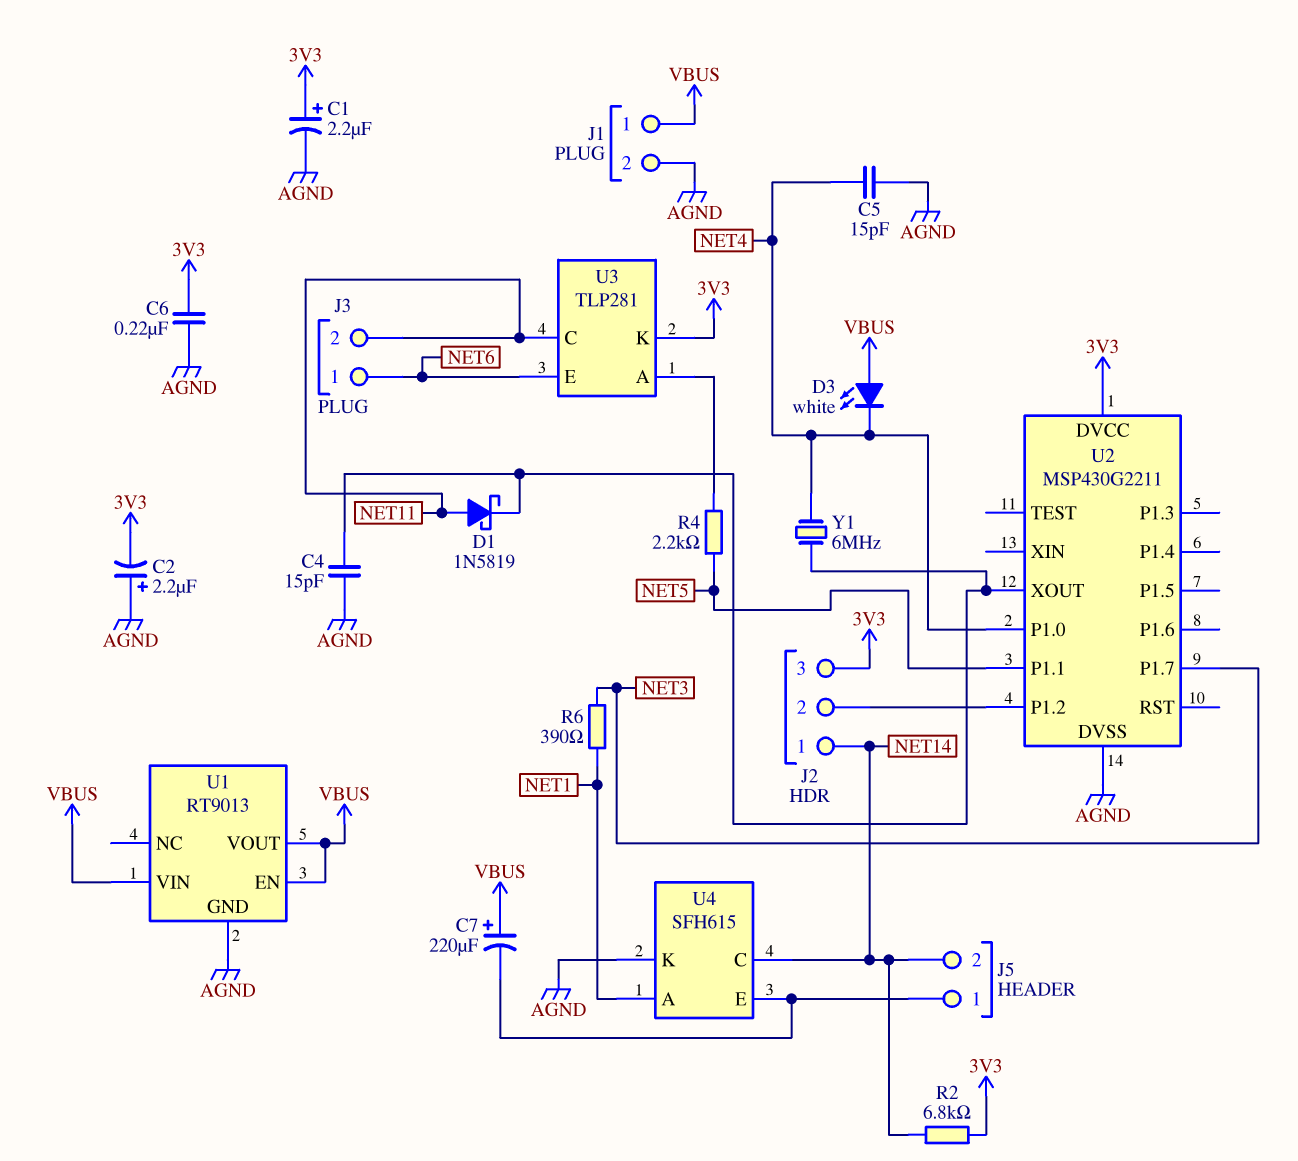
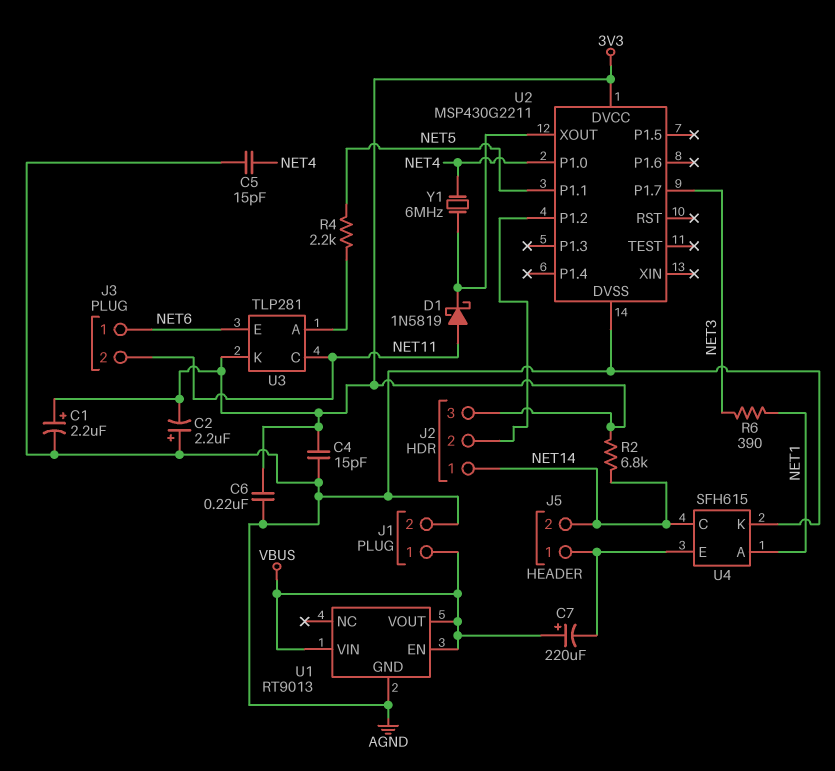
C4: 15pF (AGND, U2/XOUT) -> 15pF (3V3, AGND)
D3: LED white (A VBUS, K NET4) -> none

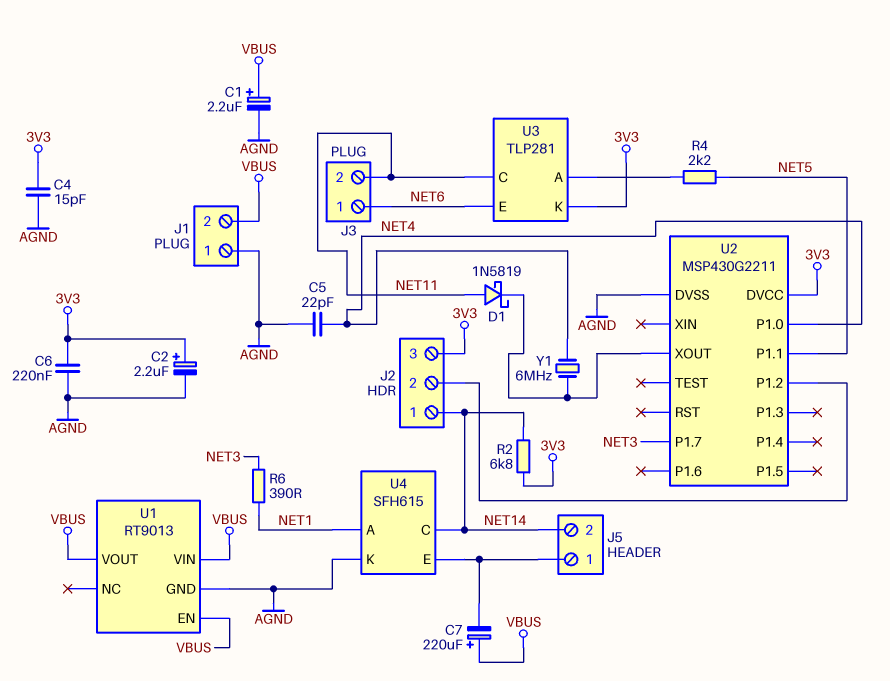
C1: 2.2uF (plus 3V3, minus AGND) -> 2.2uF (plus VBUS, minus AGND)
C2: 2.2uF (plus AGND, minus 3V3) -> 2.2uF (plus 3V3, minus AGND)
C5: 15pF (AGND, NET4) -> 22pF (AGND, NET4)
J1 pin 1: VBUS -> AGND
J1 pin 2: AGND -> VBUS

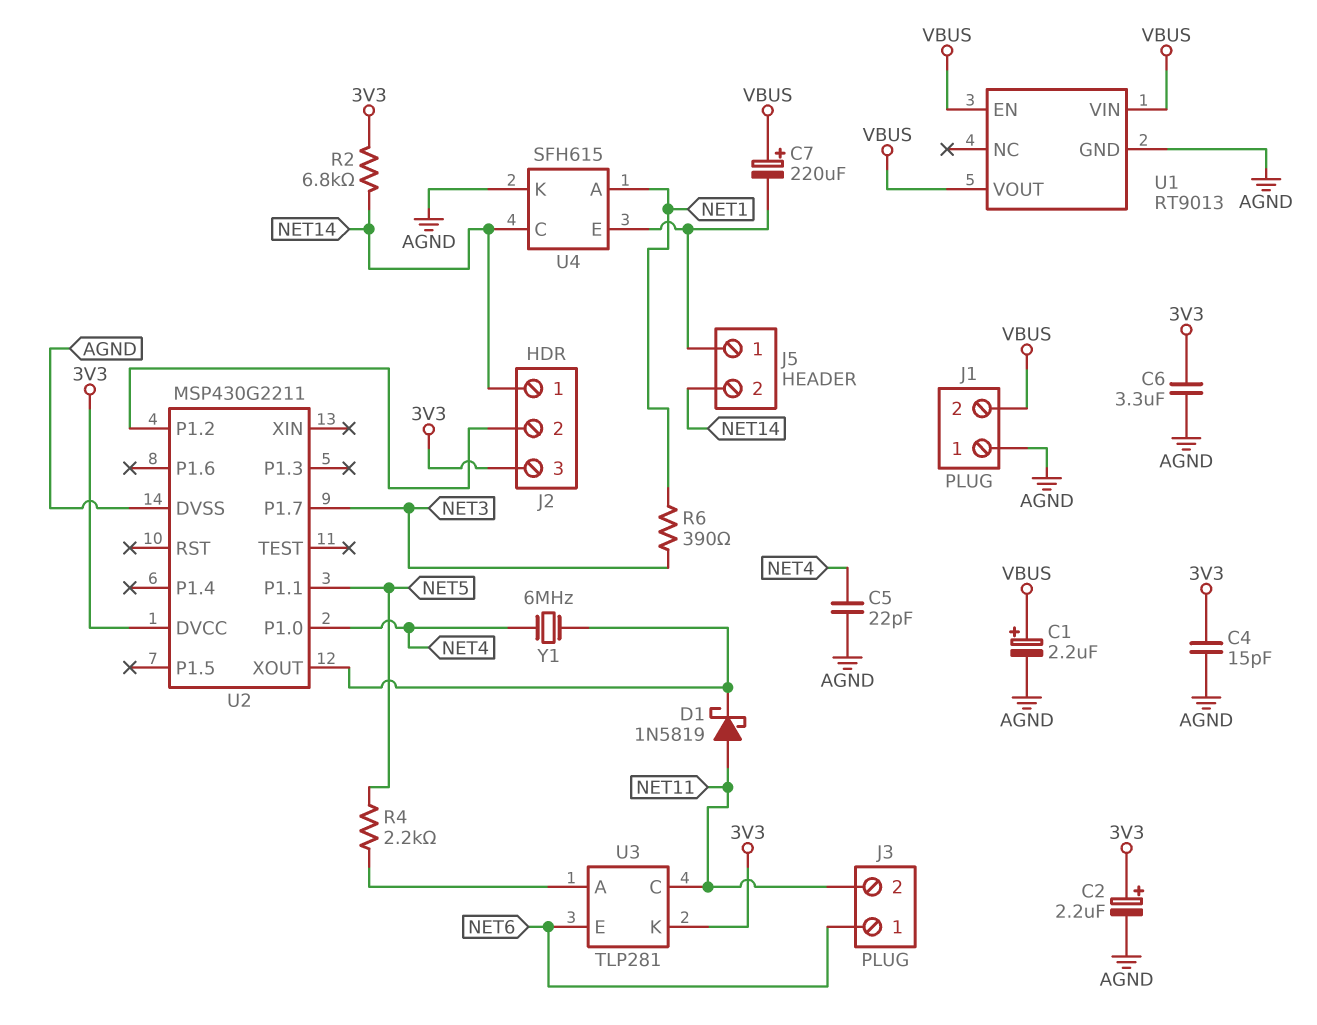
C6: 220nF (3V3, AGND) -> 3.3uF (3V3, AGND)

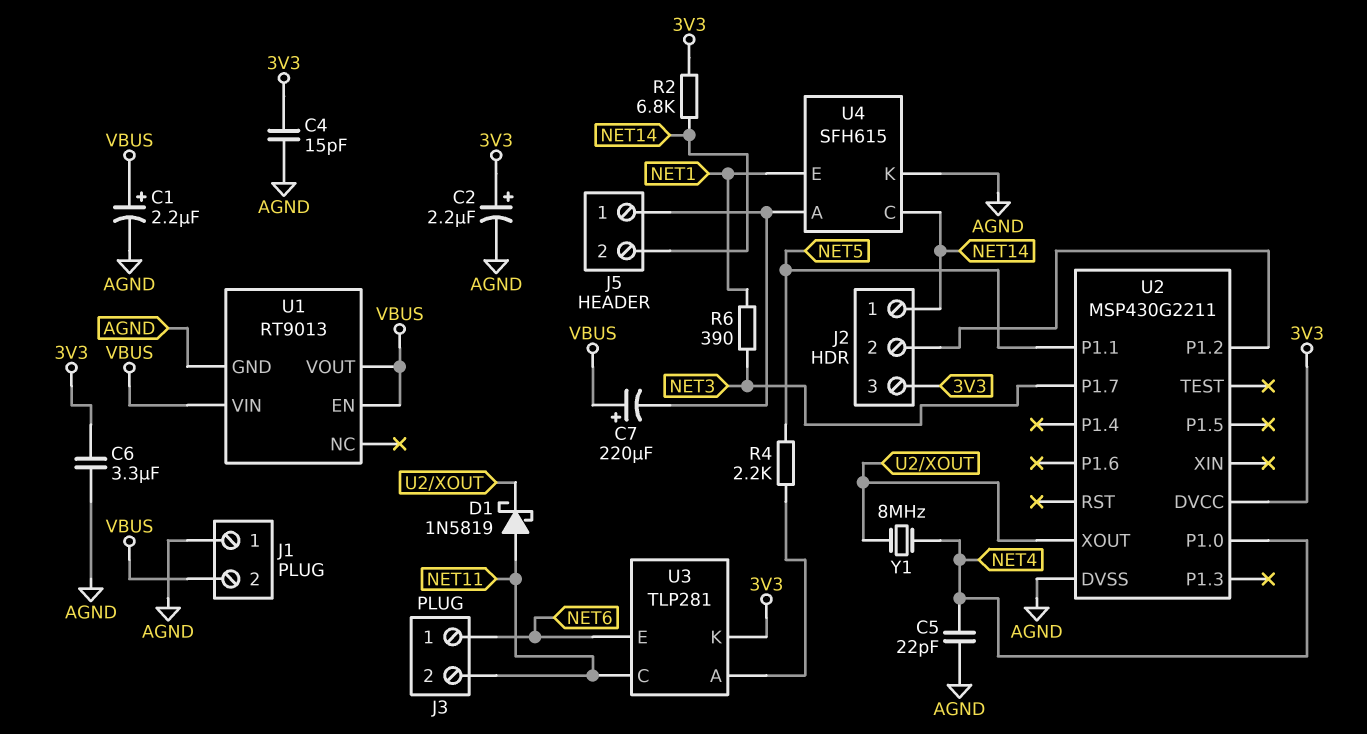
U4 pin A: NET1 -> J5/1
U4 pin E: J5/1 -> NET1
Y1: 6MHz (NET4, U2/XOUT) -> 8MHz (NET4, U2/XOUT)

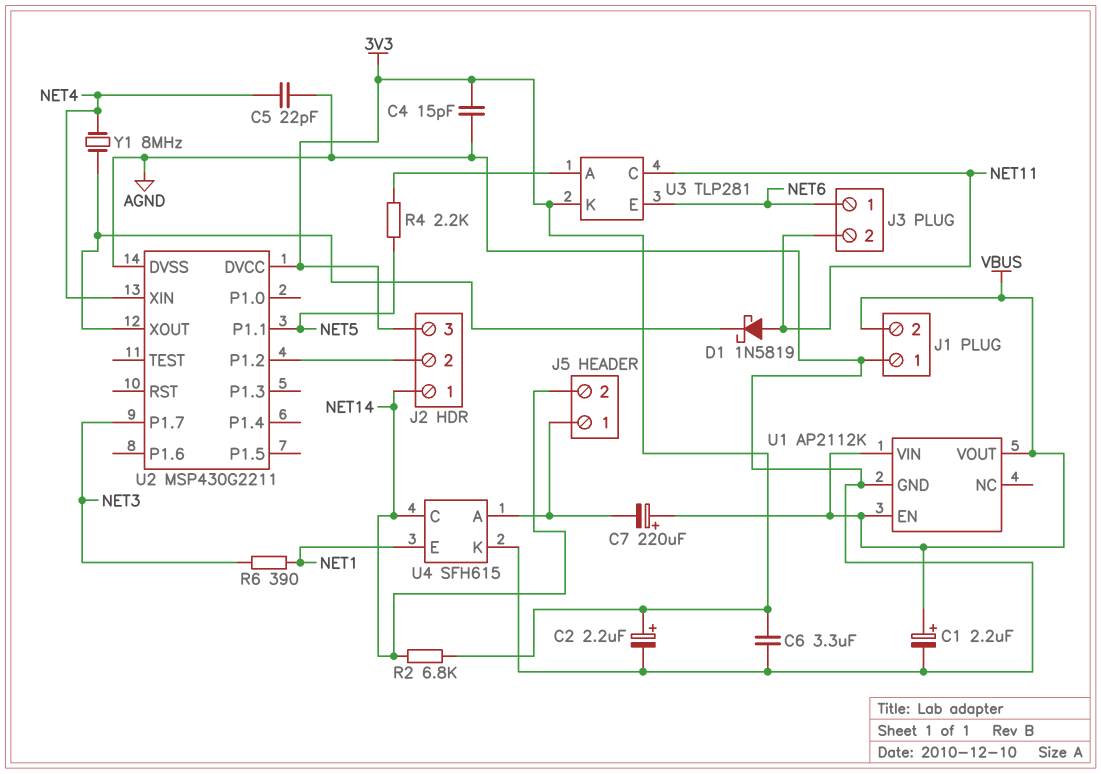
U1: RT9013 -> AP2112K
U2 pin P1.0: NET4 -> none
U2 pin XIN: none -> NET4

